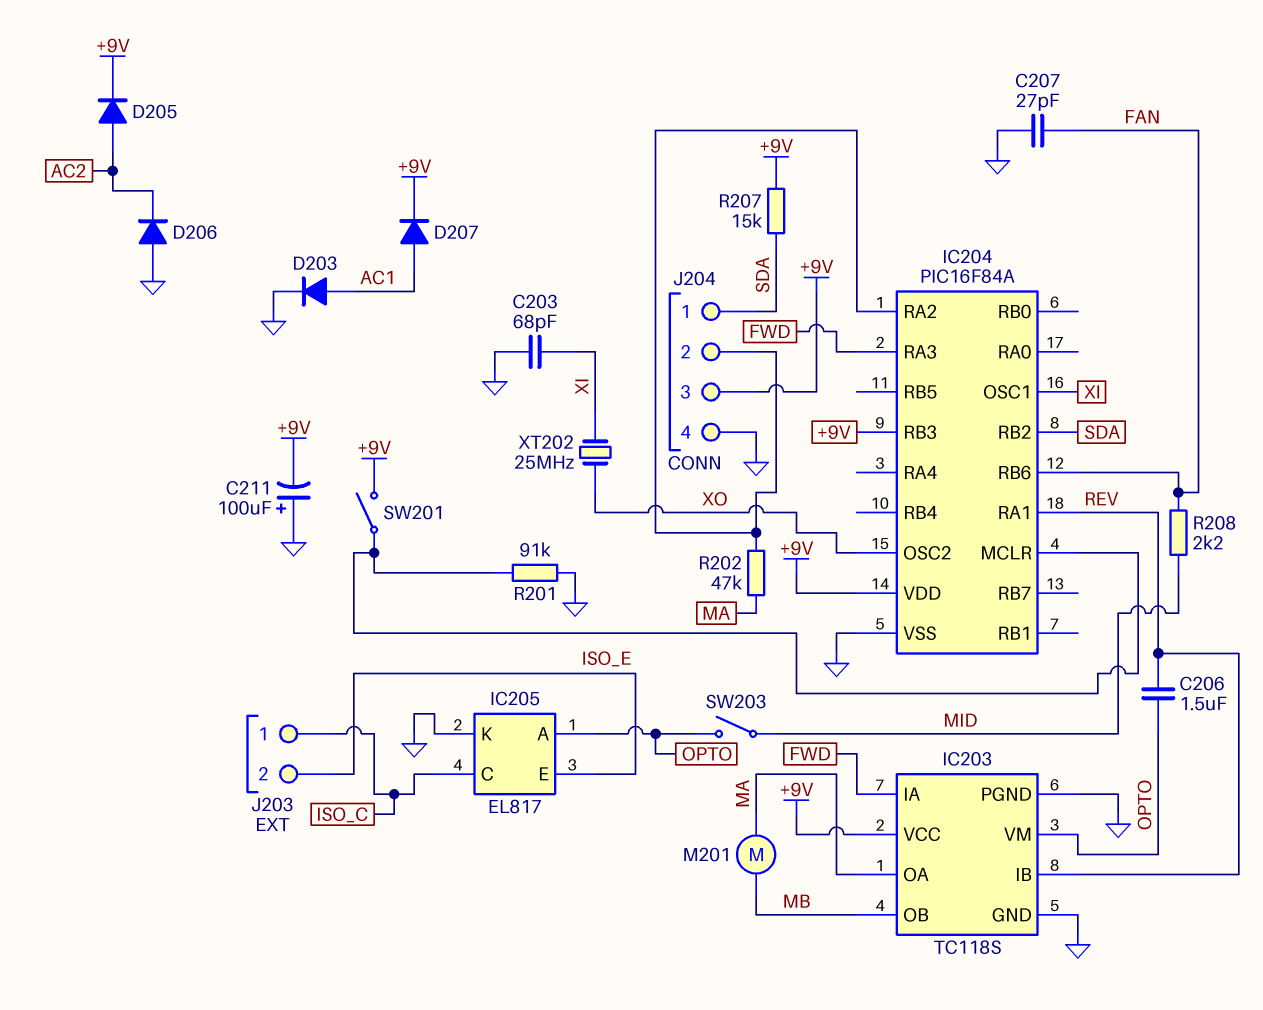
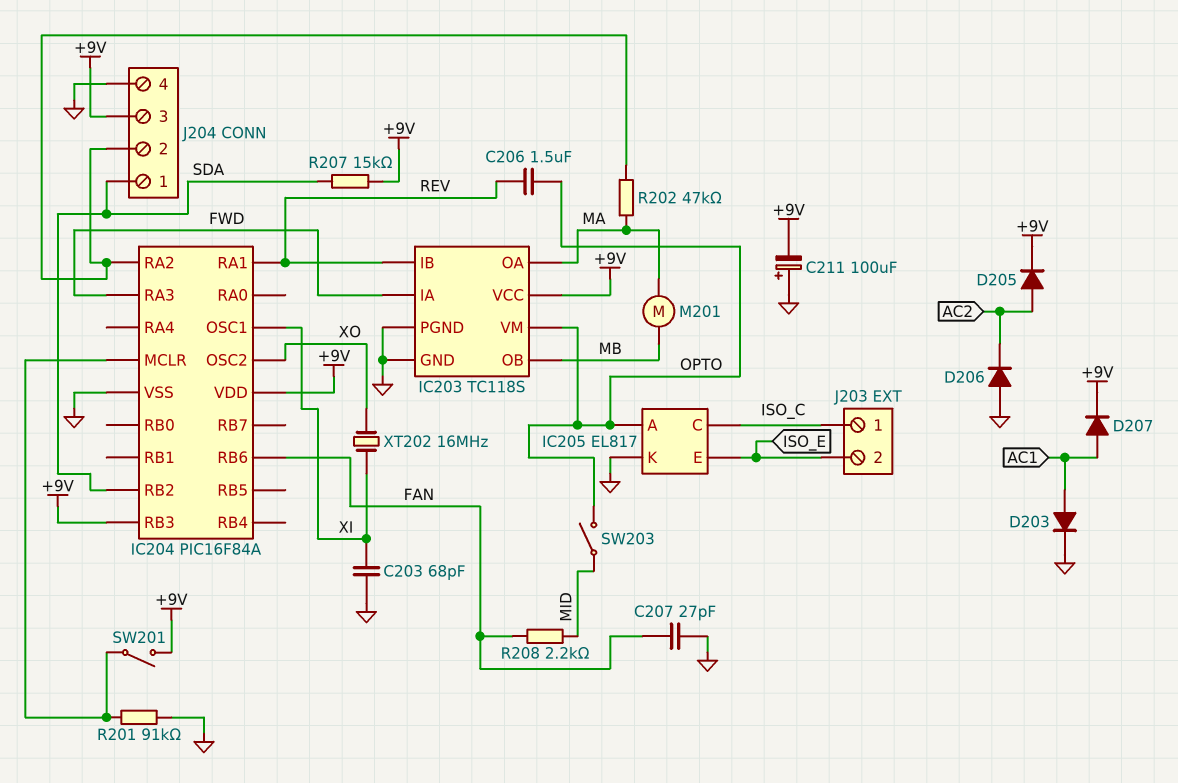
XT202: 25MHz (XI, XO) -> 16MHz (XI, XO)

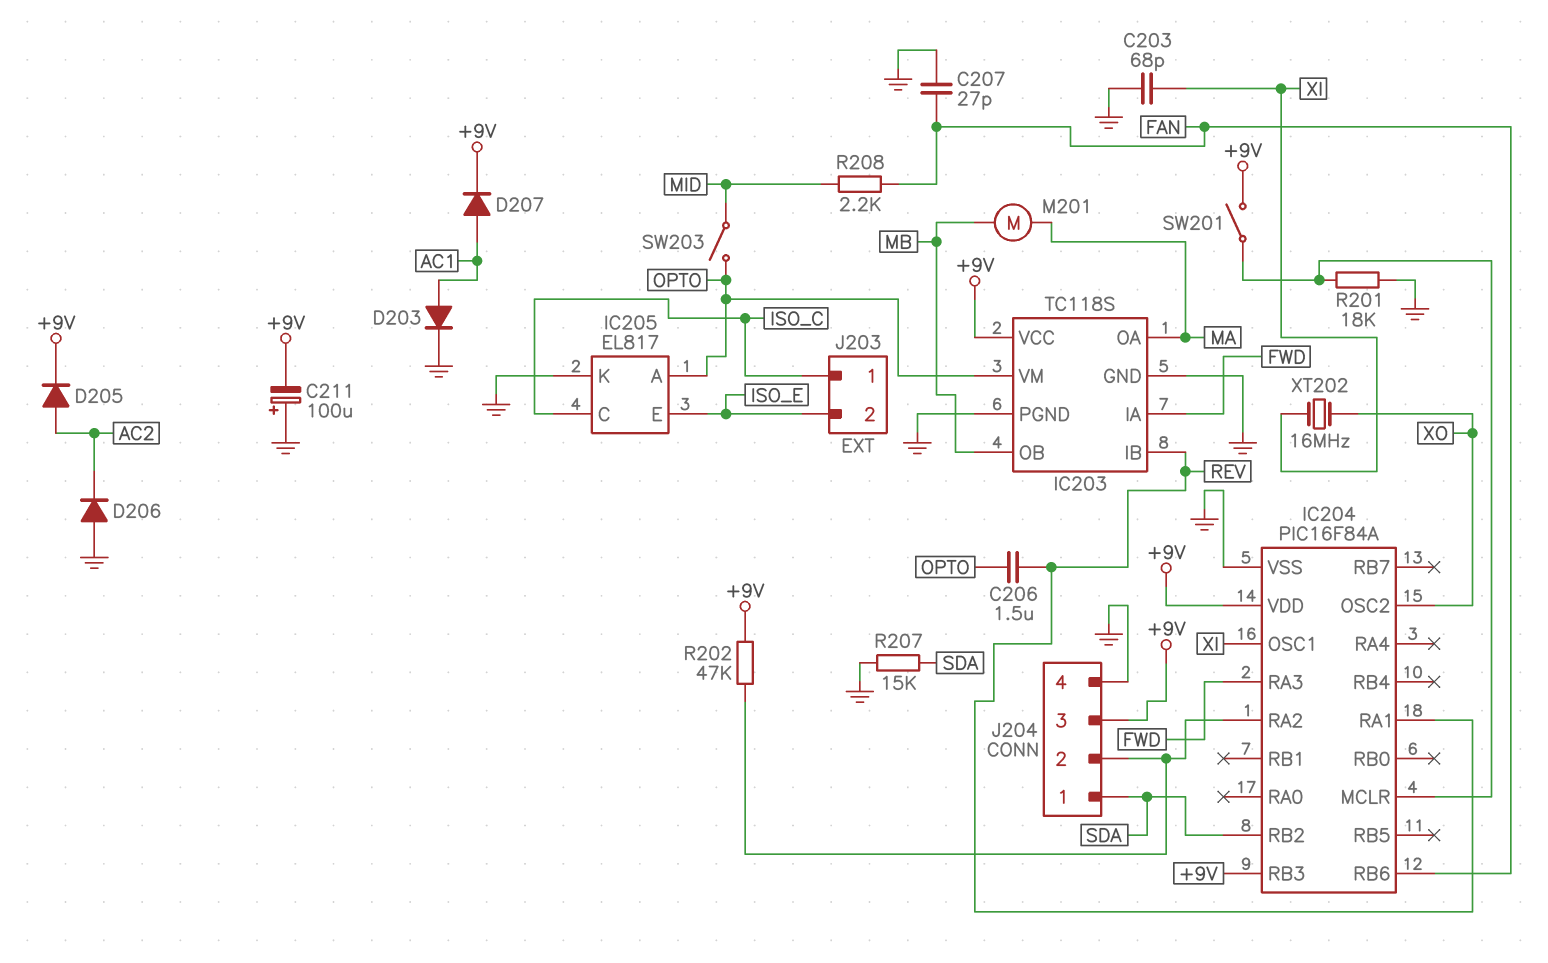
R201: 91k (GND, IC204/MCLR) -> 18k (GND, IC204/MCLR)
R202: 47k (IC204/RA2, MA) -> 47k (+9V, IC204/RA2)
R207: 15k (+9V, SDA) -> 15k (GND, SDA)

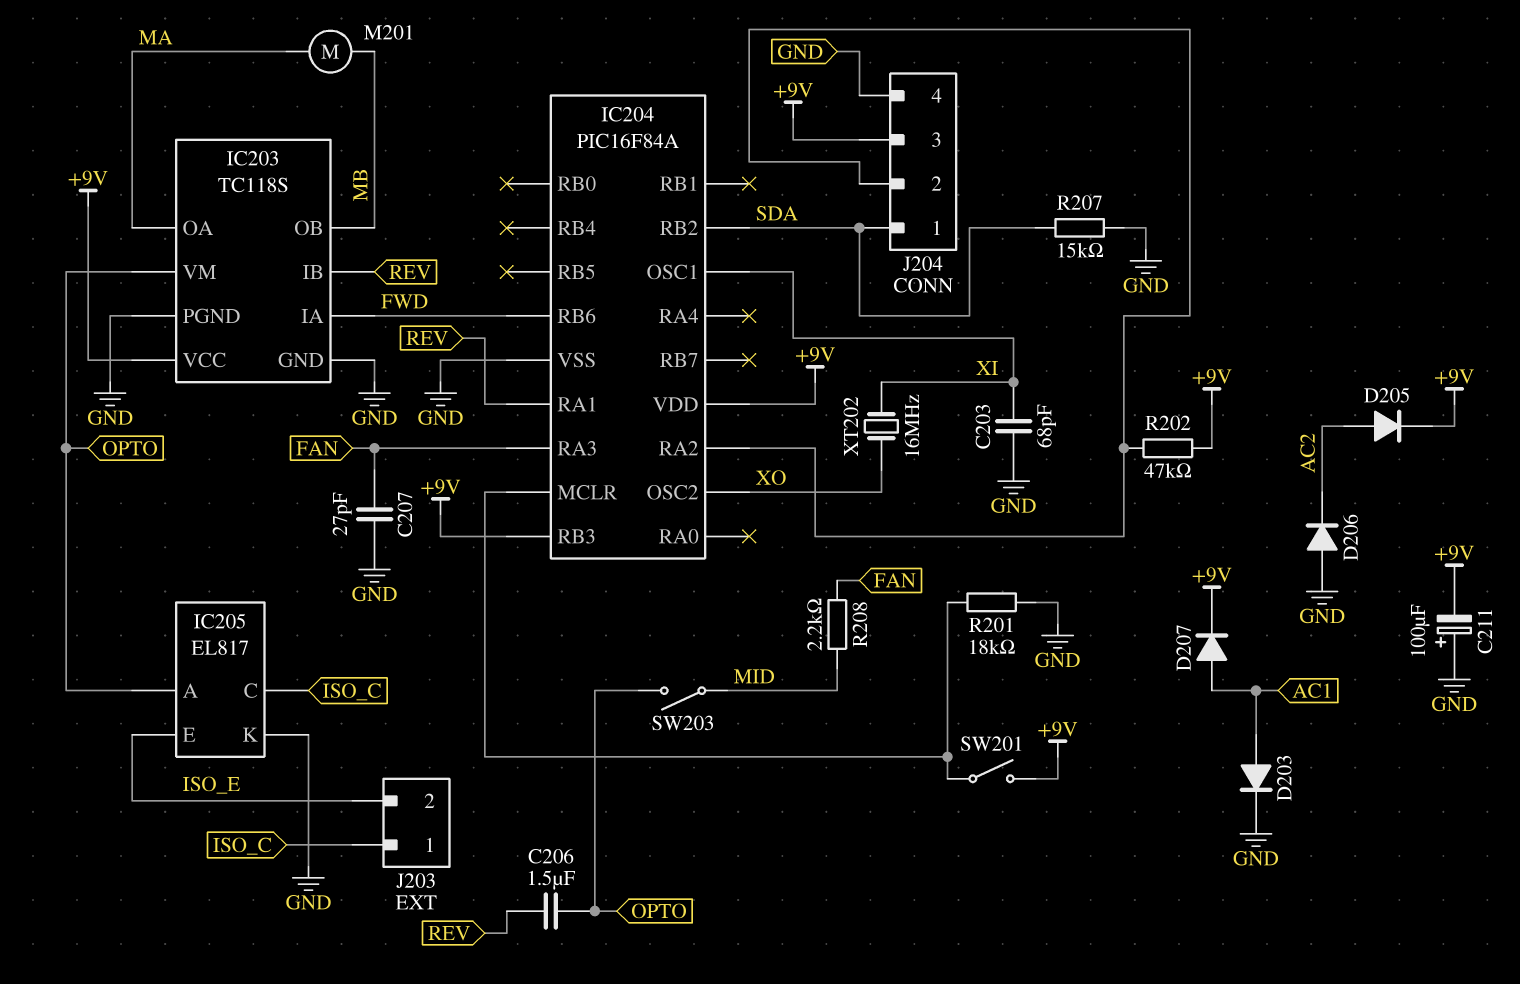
IC204 pin RA3: FWD -> FAN
IC204 pin RB6: FAN -> FWD

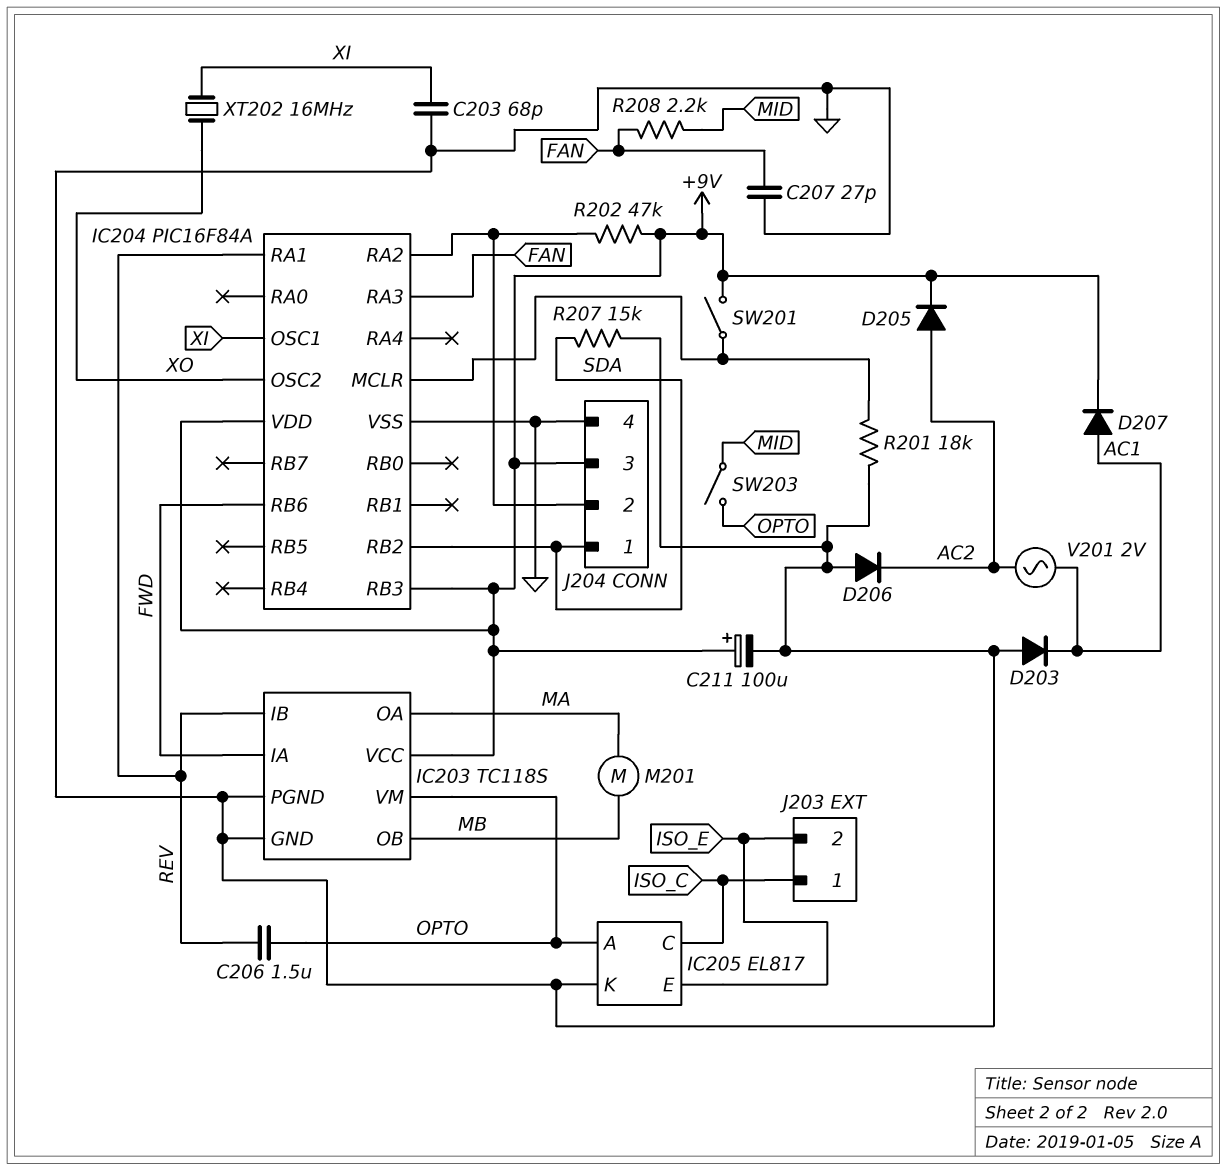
C211: 100uF (plus GND, minus +9V) -> 100uF (plus +9V, minus GND)
D203: diode (A AC1, K GND) -> diode (A GND, K AC1)
V201: none -> AC 2V (AC1, AC2)

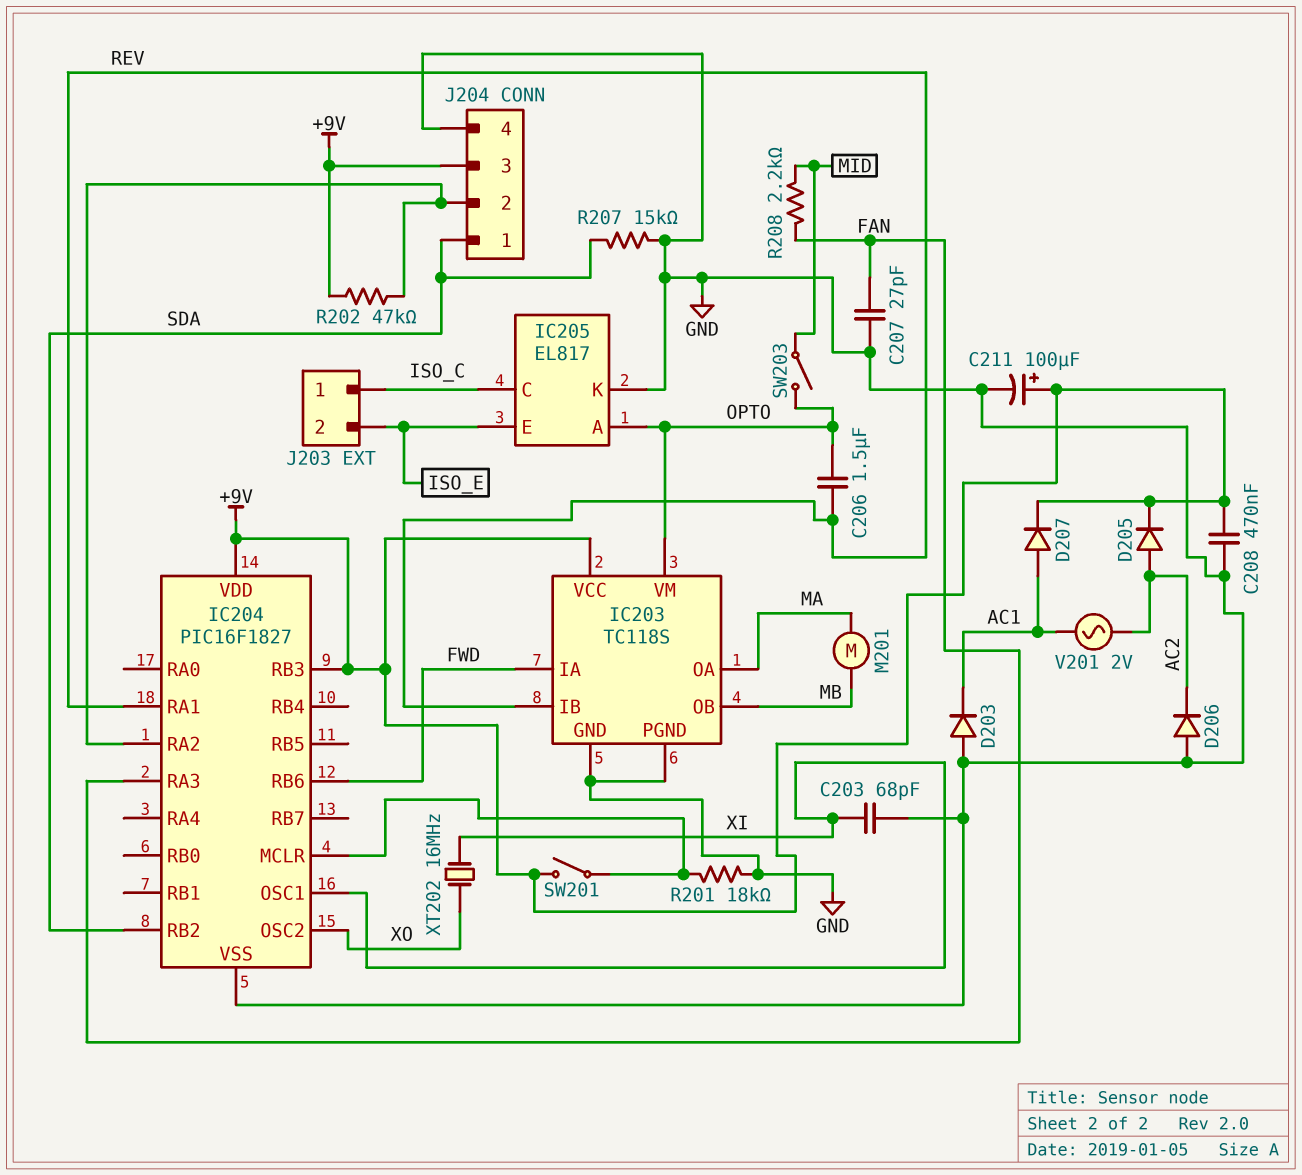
C208: none -> 470nF (+9V, GND)
IC204: PIC16F84A -> PIC16F1827

